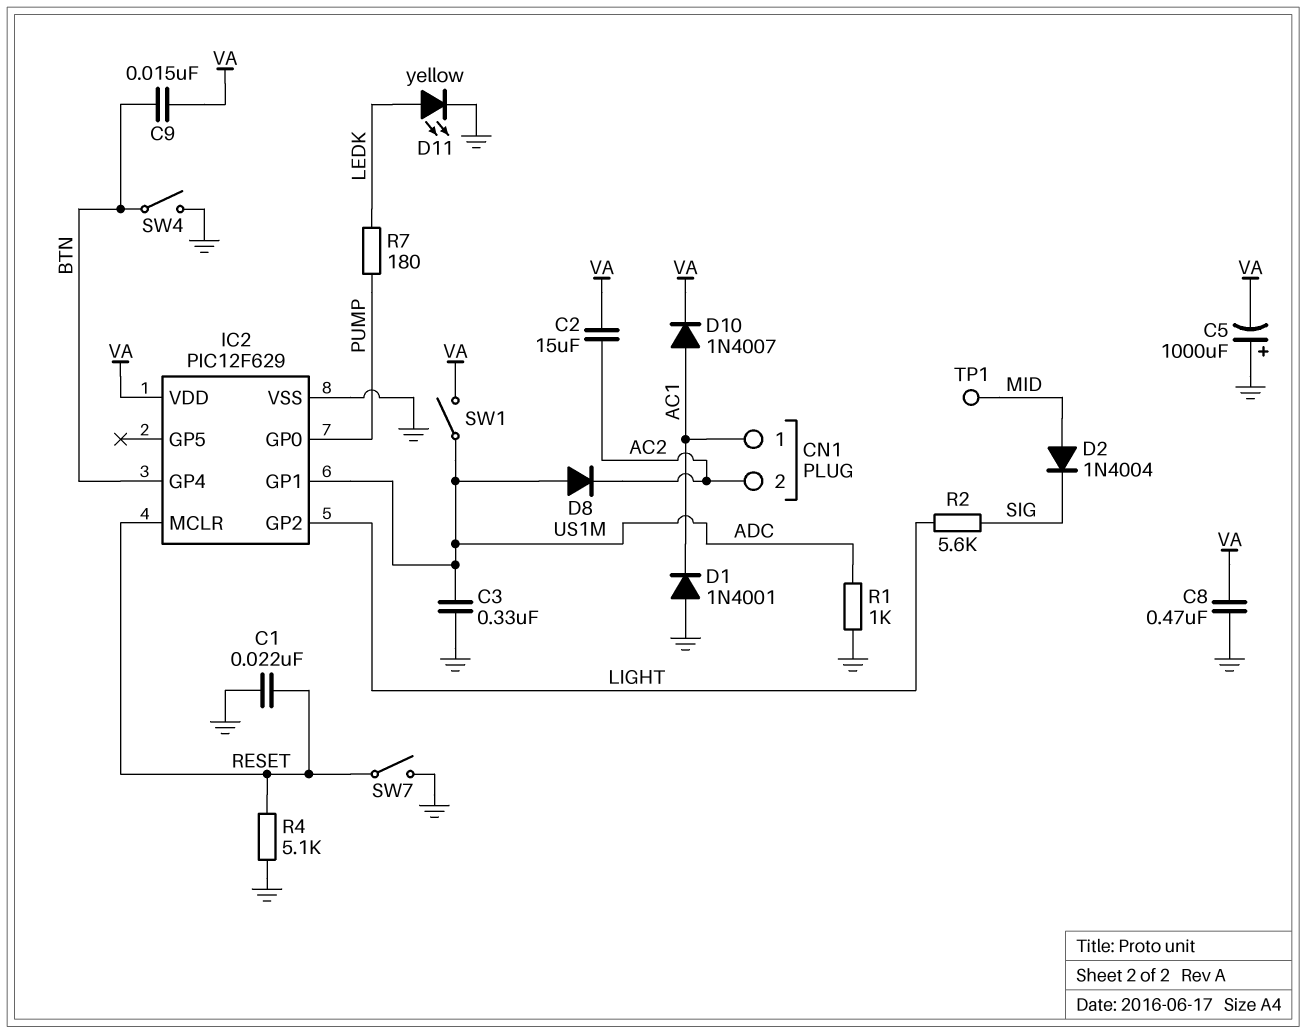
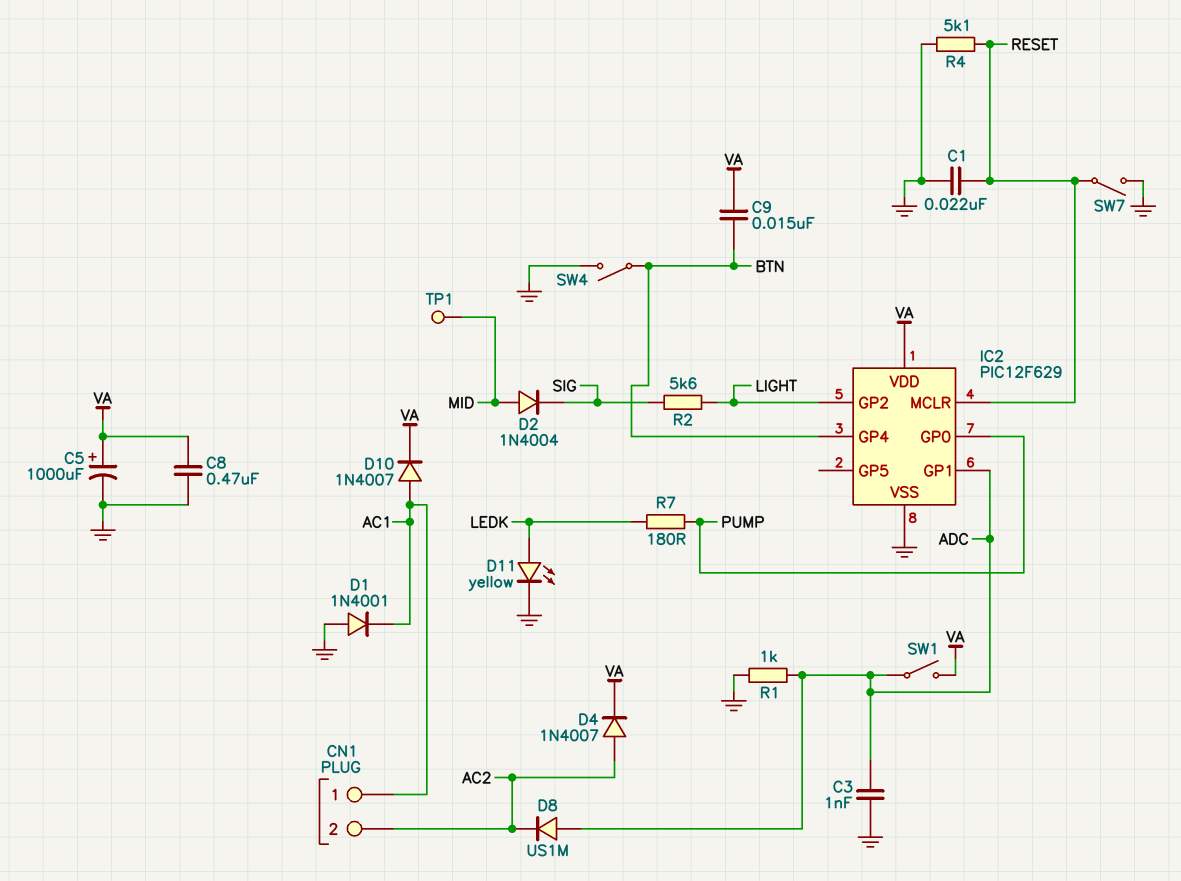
C2: 15uF (AC2, VA) -> none
C3: 330nF (ADC, GND) -> 1nF (ADC, GND)
C5: 1000uF (plus GND, minus VA) -> 1000uF (plus VA, minus GND)
D4: none -> diode 1N4007 (A AC2, K VA)

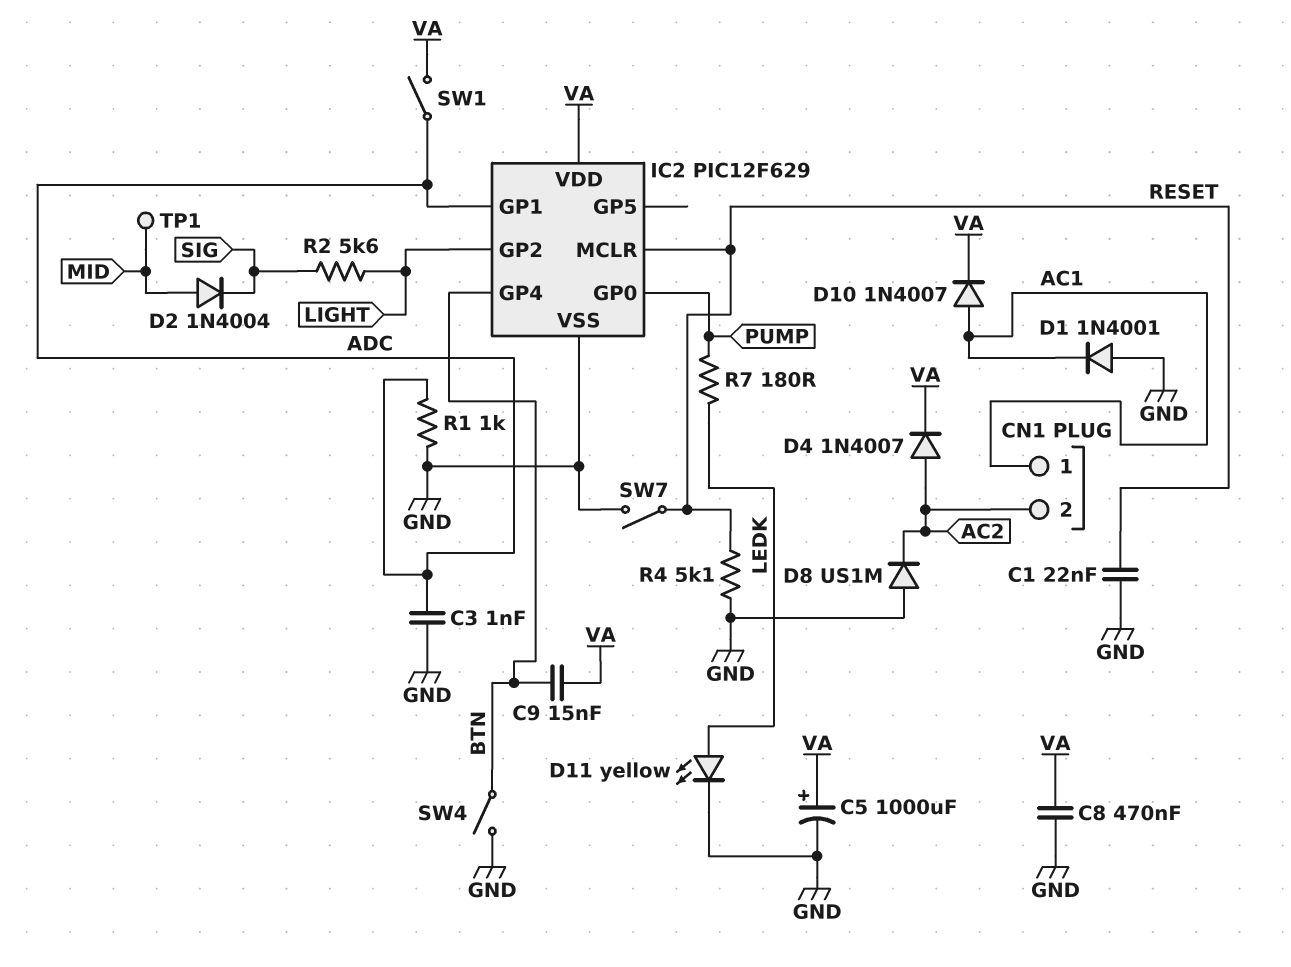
D8: diode US1M (A ADC, K AC2) -> diode US1M (A GND, K AC2)

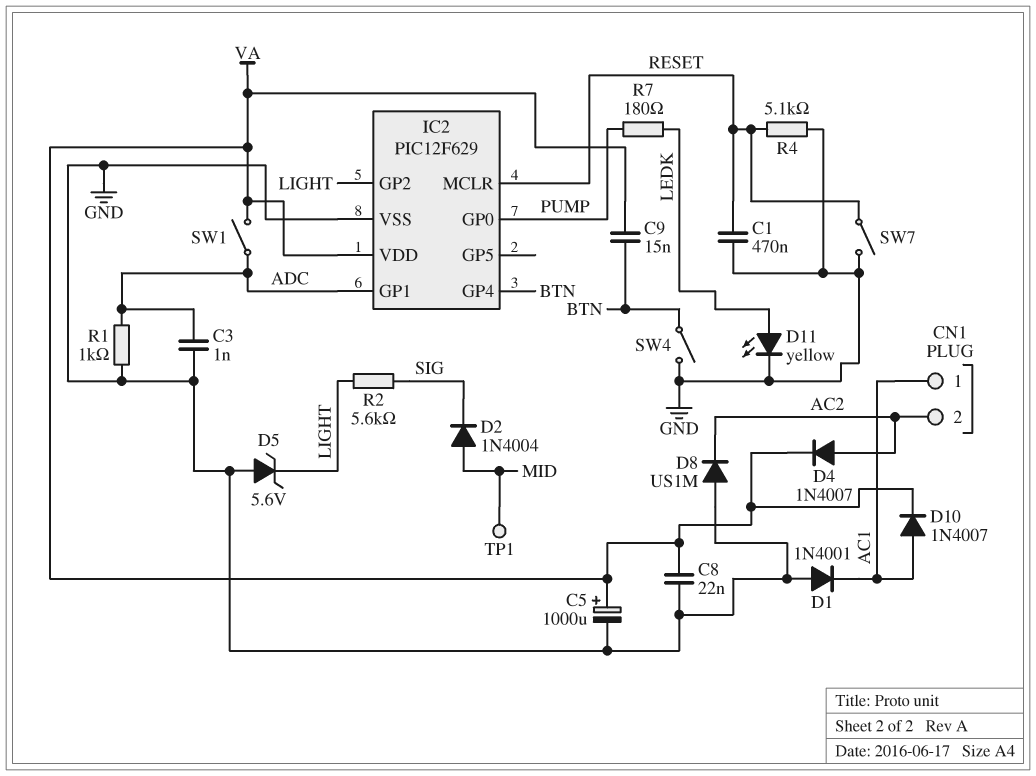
C1: 22nF (GND, RESET) -> 470nF (GND, RESET)
C8: 470nF (GND, VA) -> 22nF (GND, VA)
D5: none -> zener 5.6V (A GND, K LIGHT)

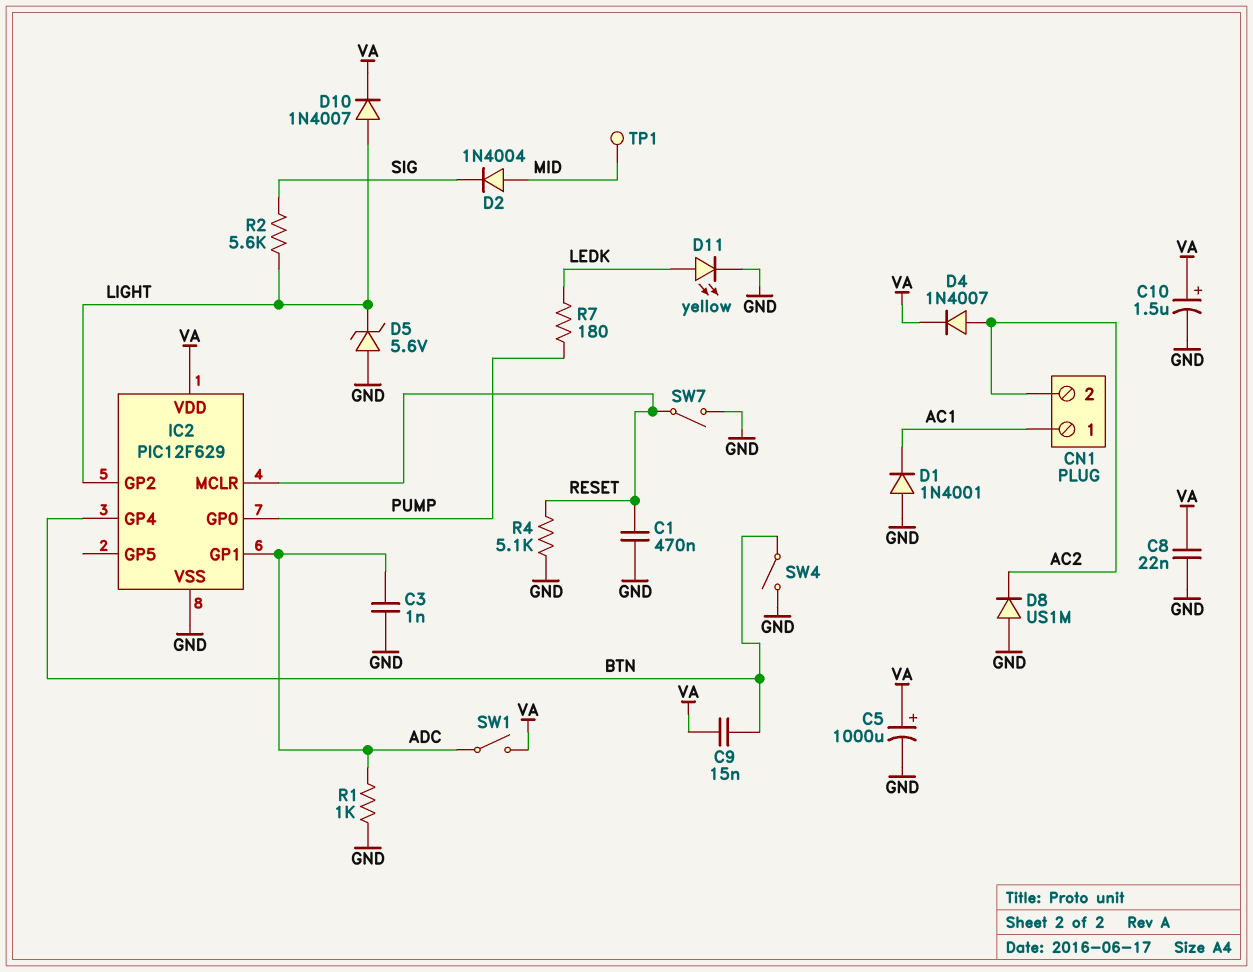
C10: none -> 1.5uF (plus VA, minus GND)
D10: diode 1N4007 (A AC1, K VA) -> diode 1N4007 (A LIGHT, K VA)

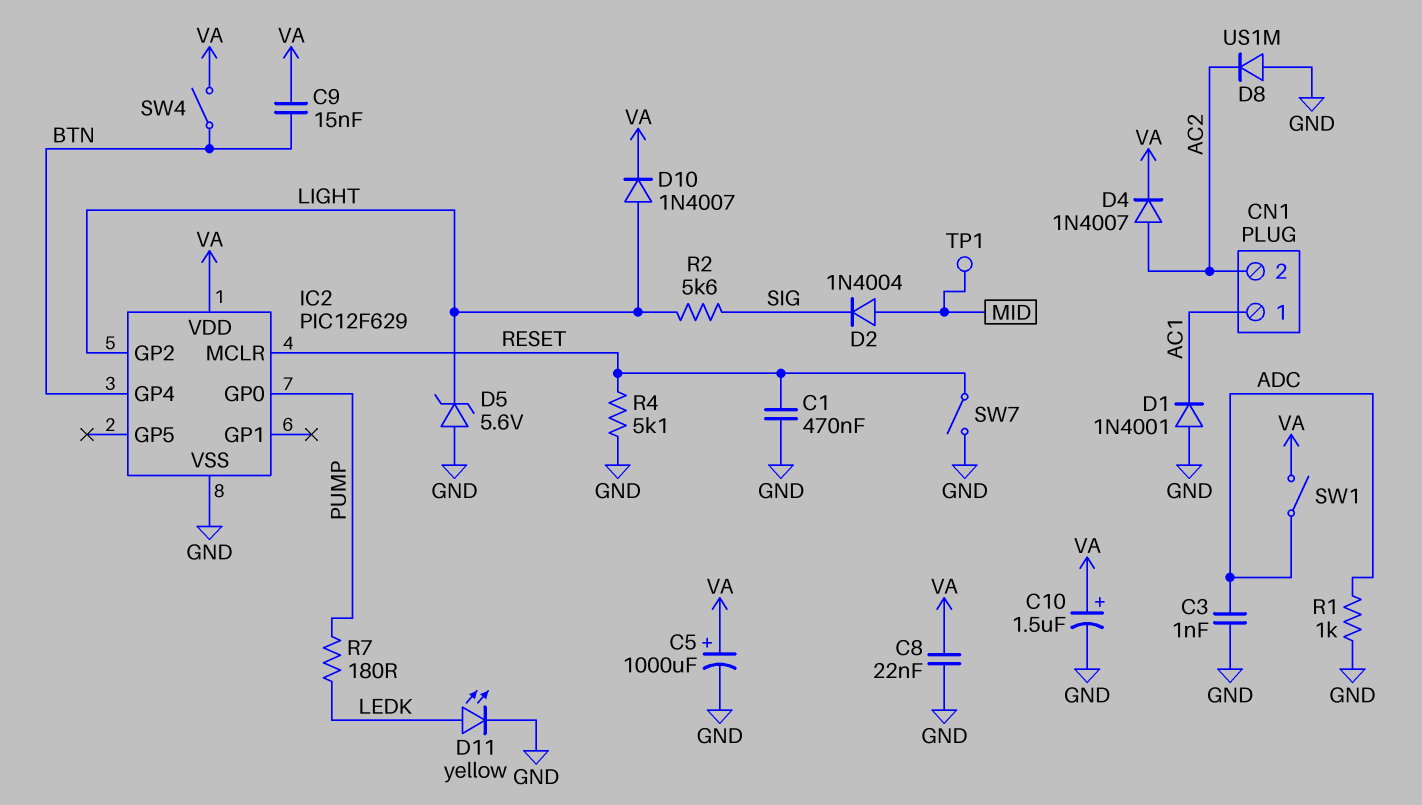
IC2 pin GP1: ADC -> none
SW4: switch (BTN, GND) -> switch (BTN, VA)

